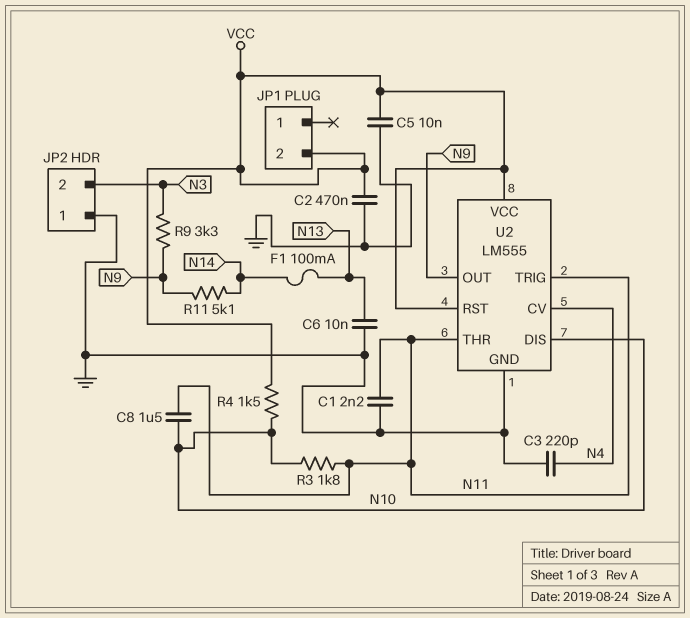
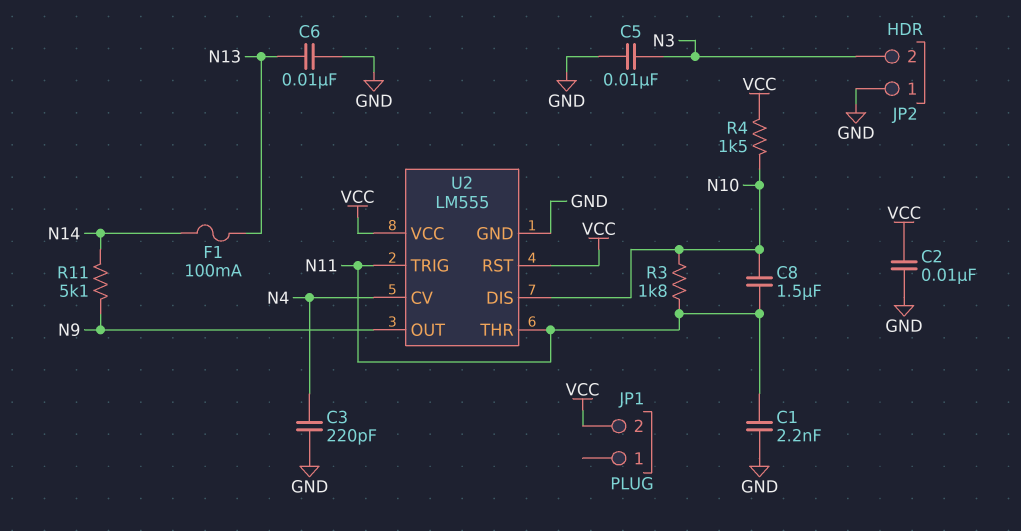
C2: 470nF (GND, VCC) -> 10nF (GND, VCC)
C5: 10nF (GND, VCC) -> 10nF (GND, N3)
R9: 3.3k (N3, N9) -> none

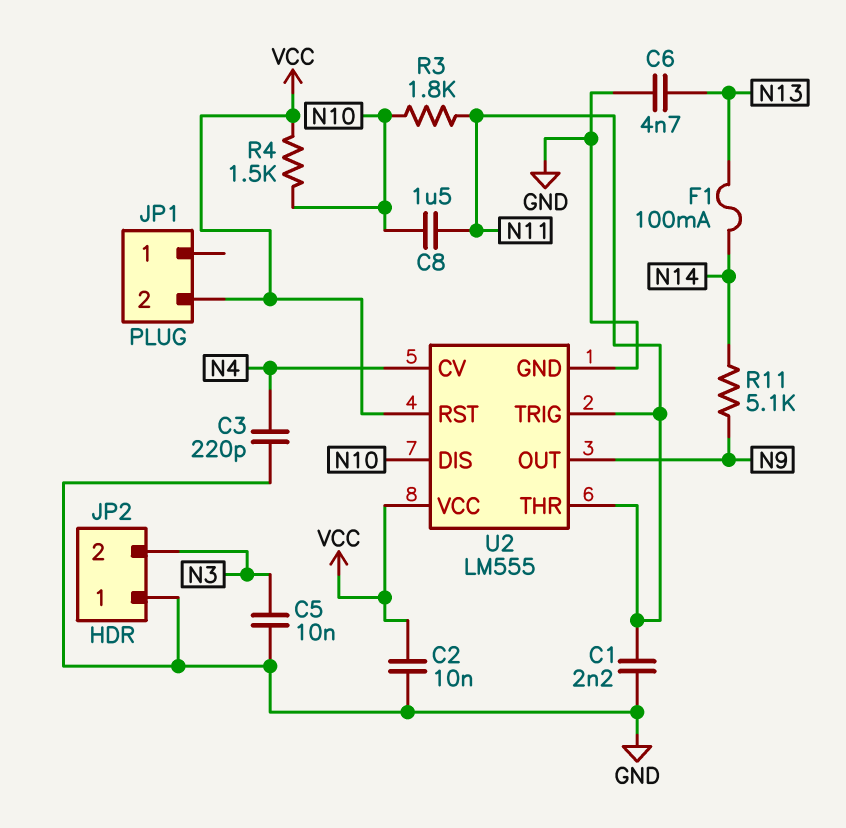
C6: 10nF (GND, N13) -> 4.7nF (GND, N13)

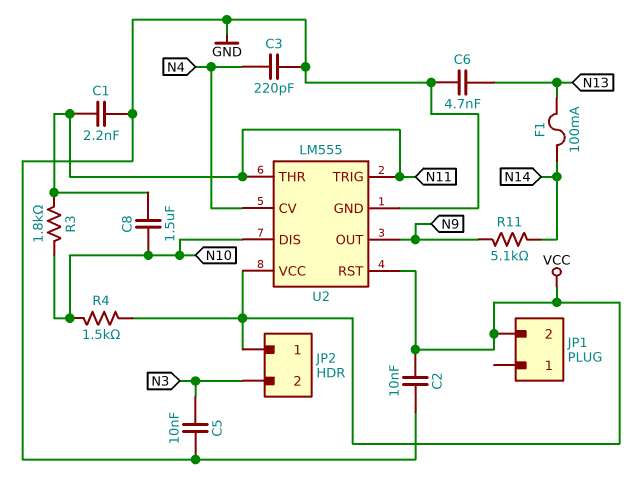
JP2 pin 1: GND -> VCC

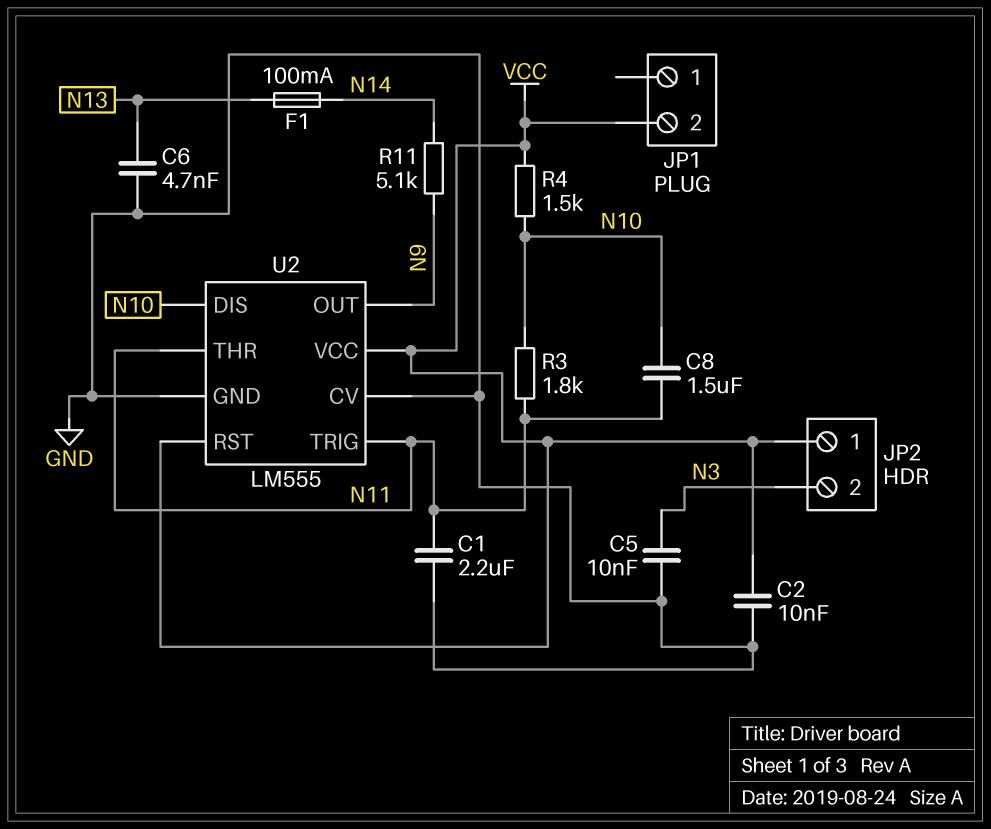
C1: 2.2nF (GND, N11) -> 2.2uF (GND, N11)
C3: 220pF (GND, N4) -> none
U2 pin CV: N4 -> GND

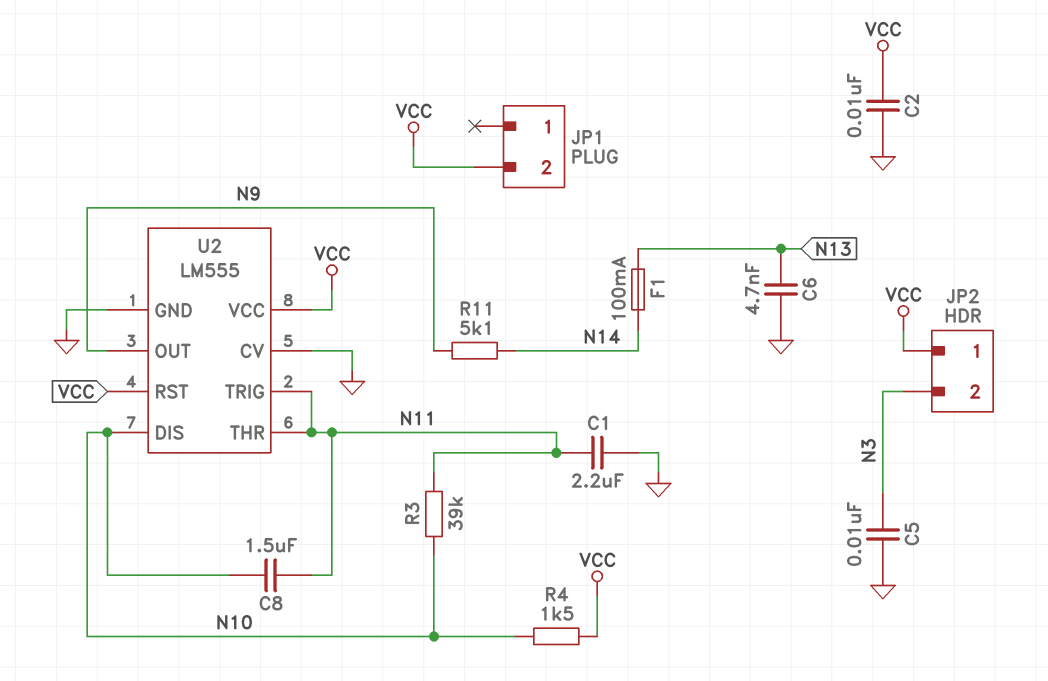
R3: 1.8k (N10, N11) -> 39k (N10, N11)

